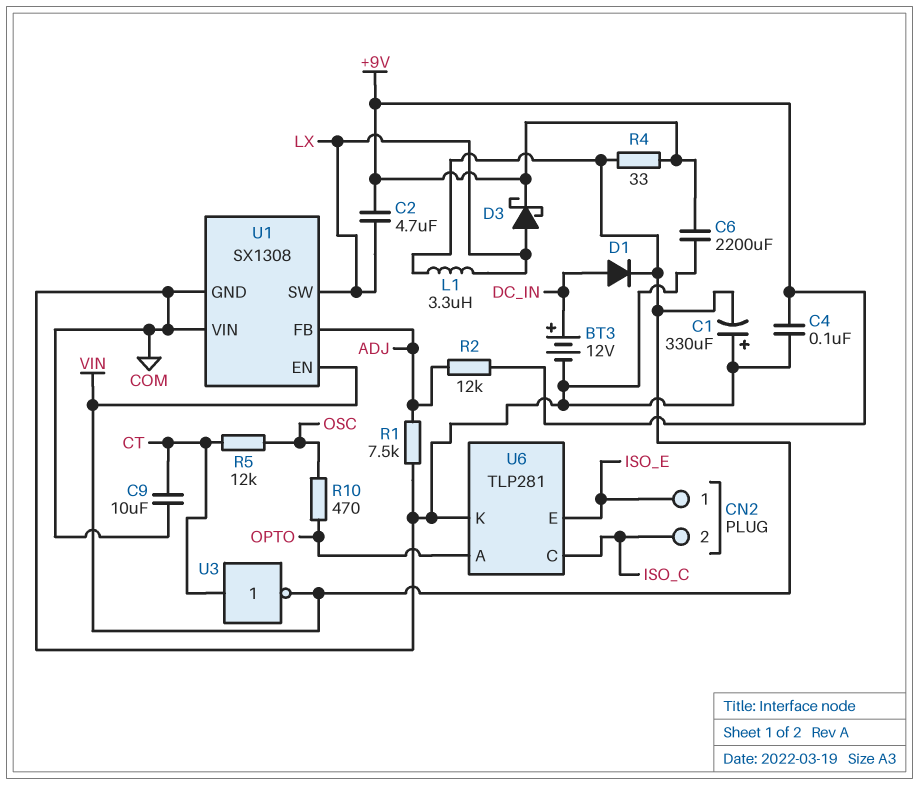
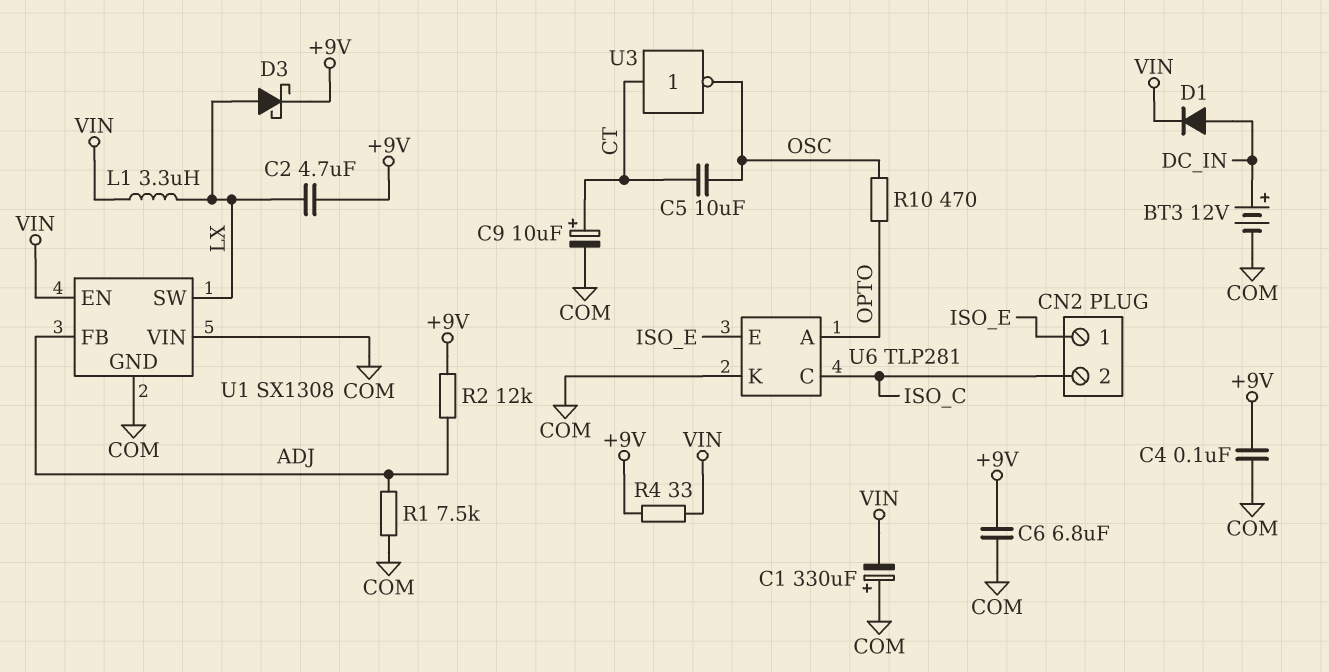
C5: none -> 10uF (CT, OSC)
C6: 2200uF (+9V, COM) -> 6.8uF (+9V, COM)
C9: 10uF (COM, CT) -> 10uF (plus CT, minus COM)
R5: 12k (CT, OSC) -> none
U3: NOT (in CT, out VIN) -> NOT (in CT, out OSC)

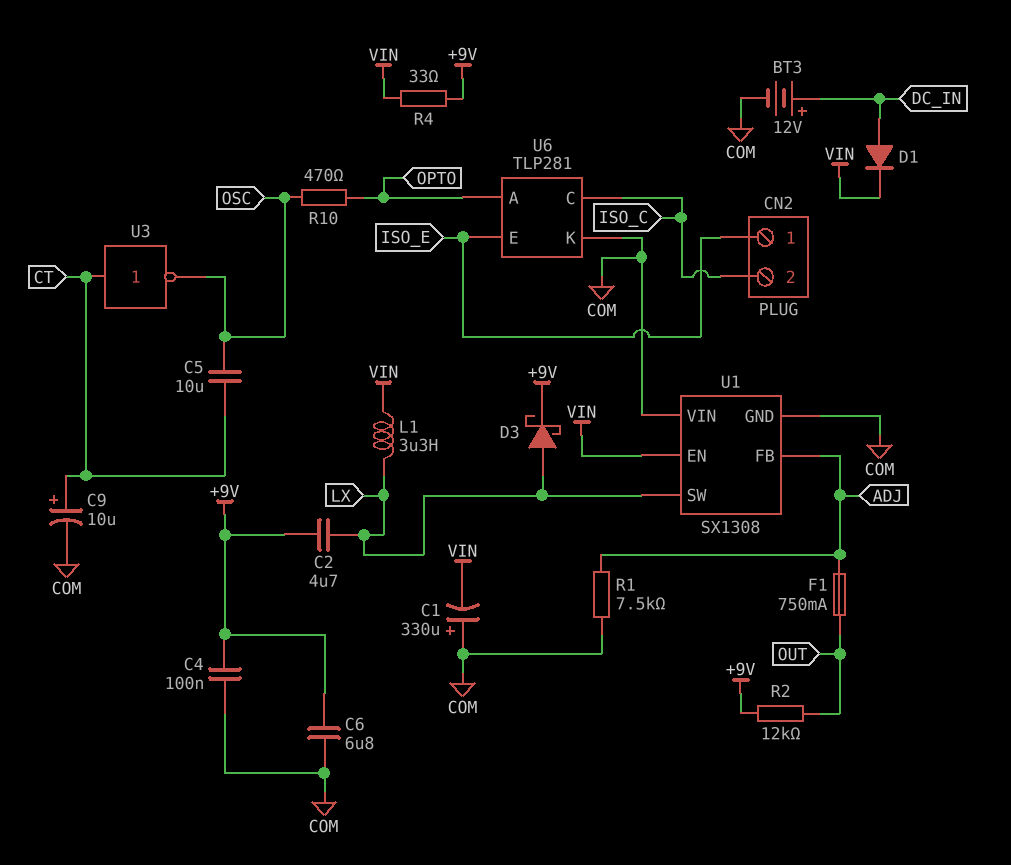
F1: none -> 750mA (ADJ, OUT)
R2: 12k (+9V, ADJ) -> 12k (+9V, OUT)

